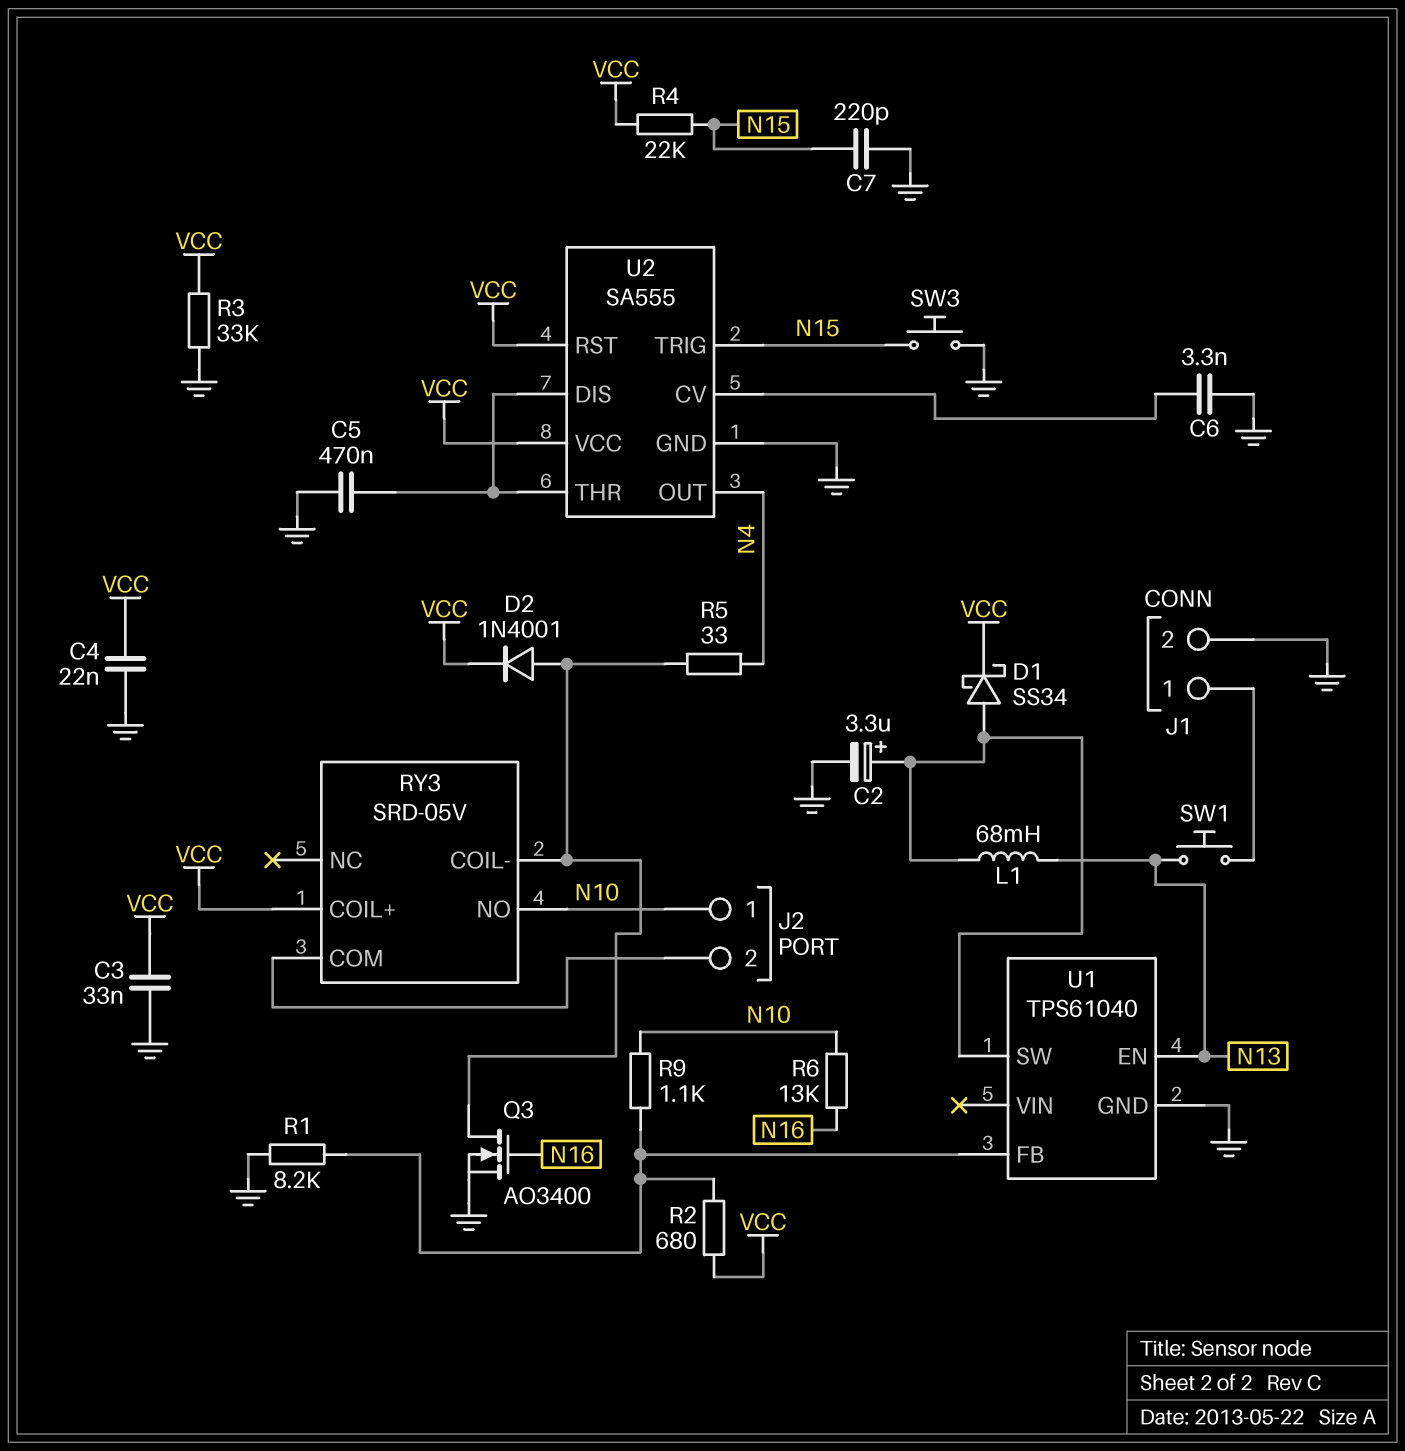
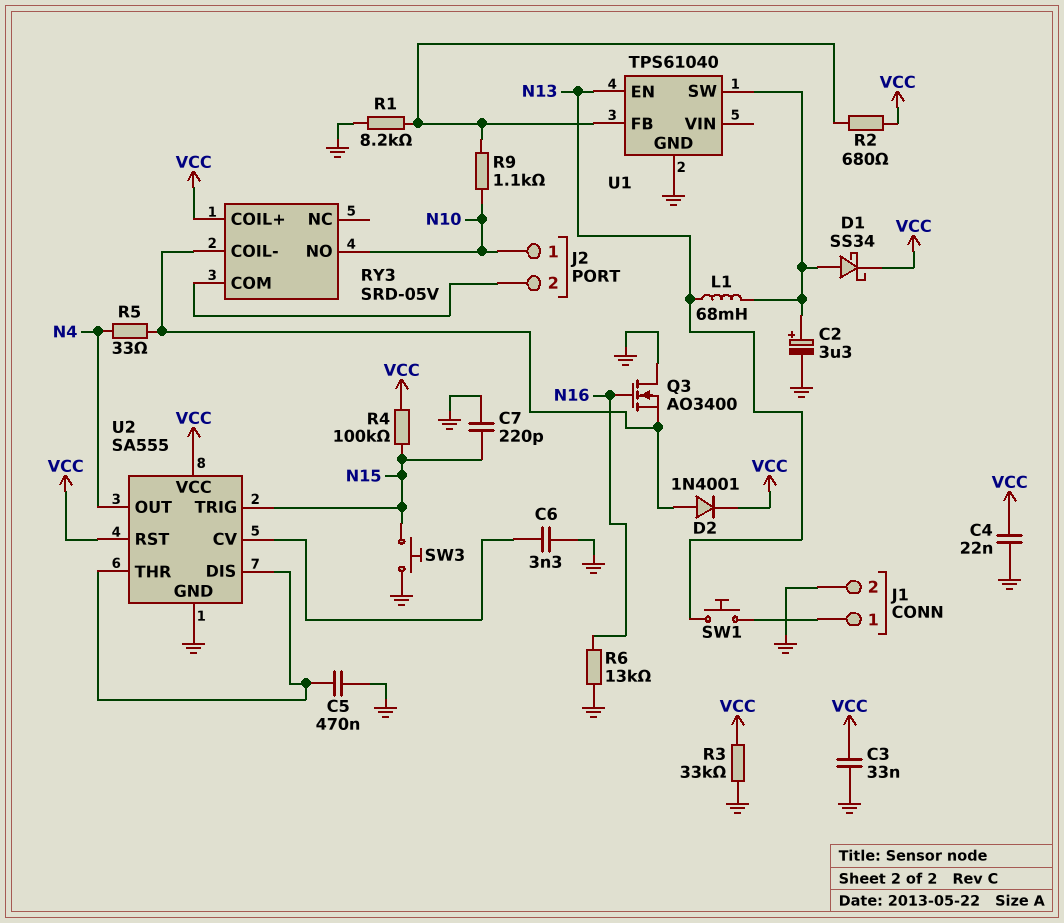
Q3: NMOS AO3400 (G N16, D RY3/COIL-, S GND) -> NMOS AO3400 (G N16, D GND, S RY3/COIL-)
R4: 22k (N15, VCC) -> 100k (N15, VCC)
R6: 13k (N10, N16) -> 13k (GND, N16)

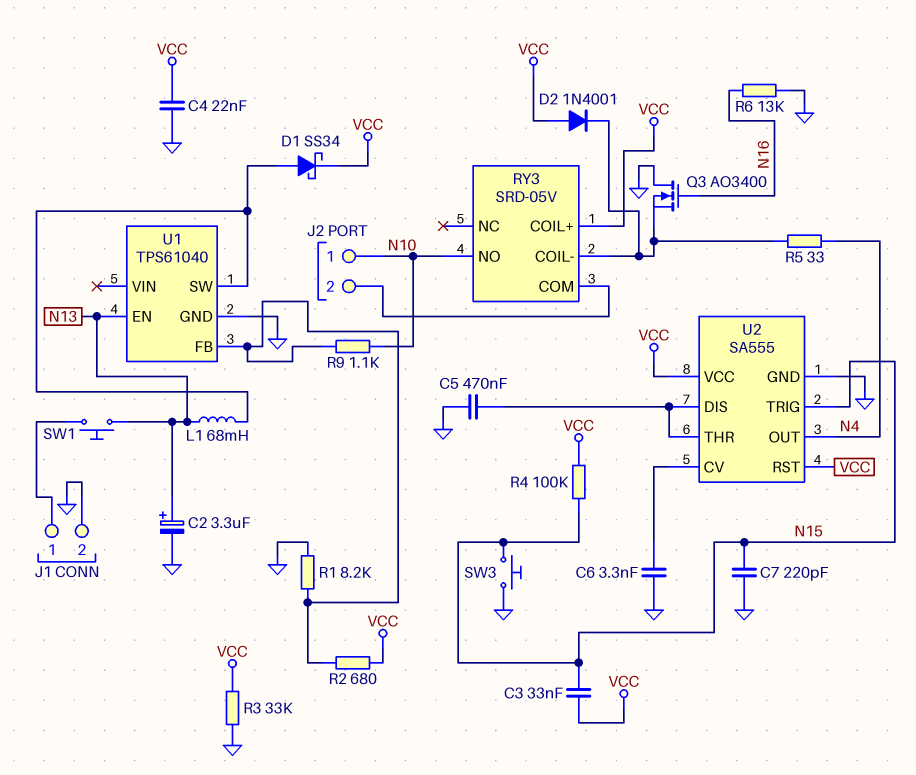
C2: 3.3uF (plus U1/SW, minus GND) -> 3.3uF (plus N13, minus GND)
C3: 33nF (GND, VCC) -> 33nF (N15, VCC)
D2: diode 1N4001 (A RY3/COIL-, K VCC) -> diode 1N4001 (A VCC, K RY3/COIL-)

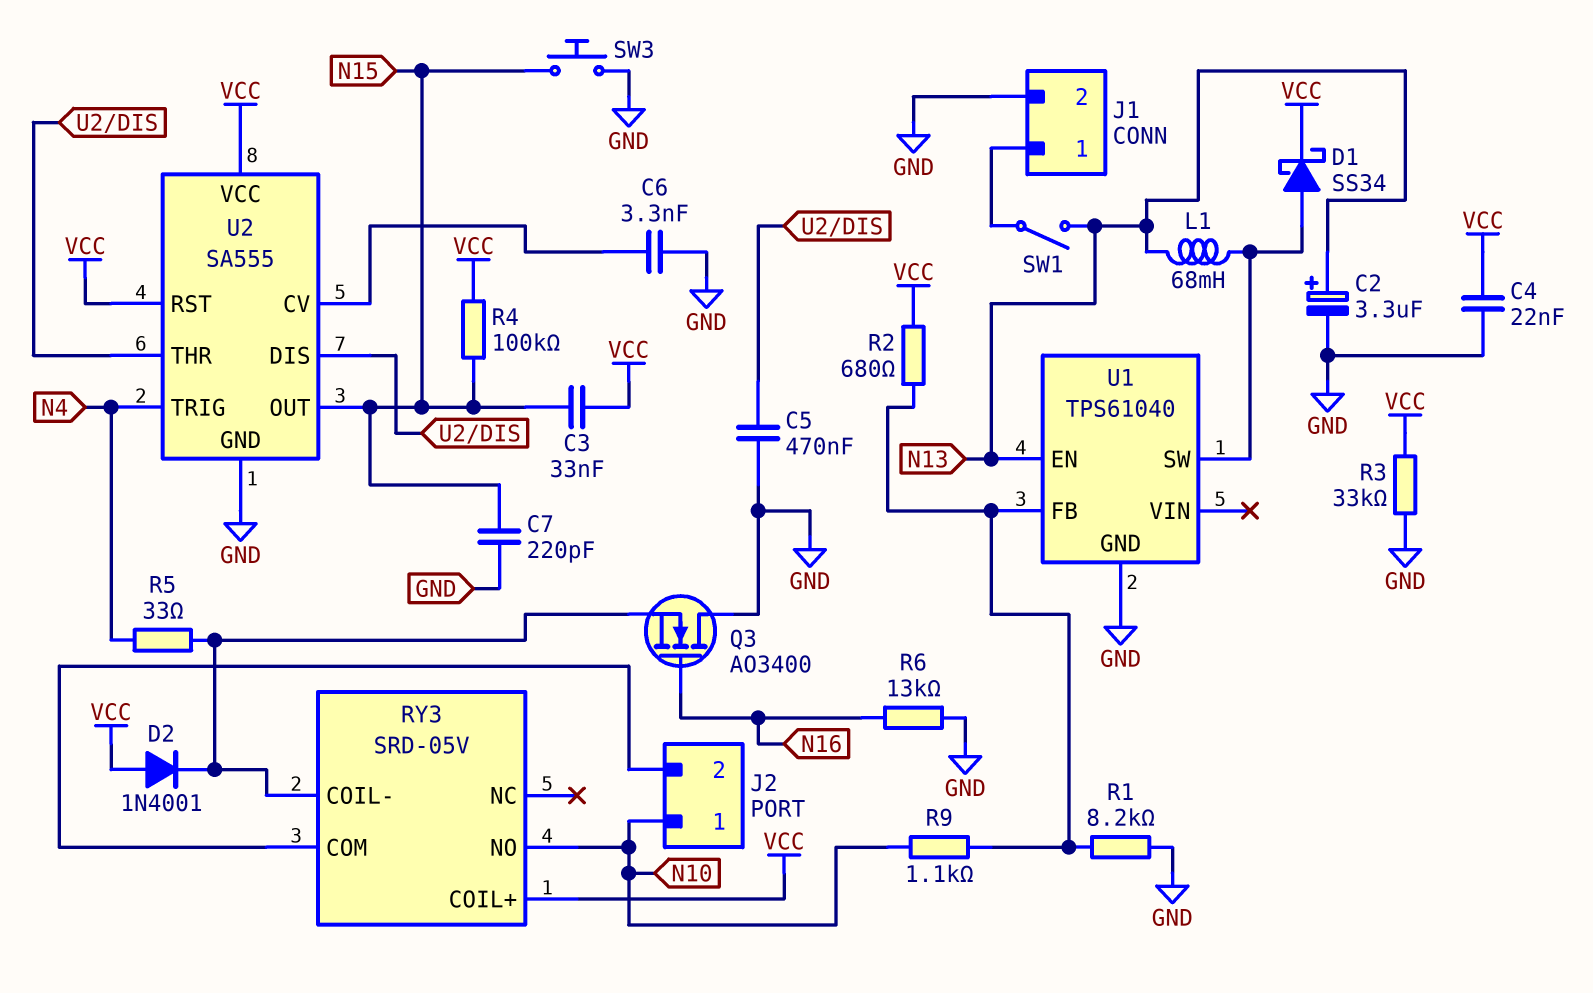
SW1: button (J1/1, N13) -> switch (J1/1, N13)
U2 pin OUT: N4 -> N15
U2 pin TRIG: N15 -> N4

